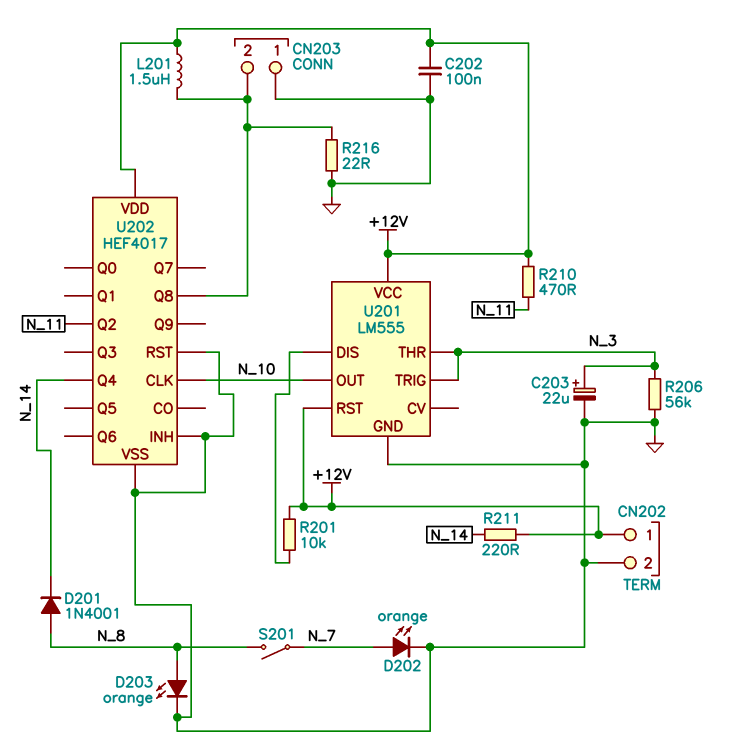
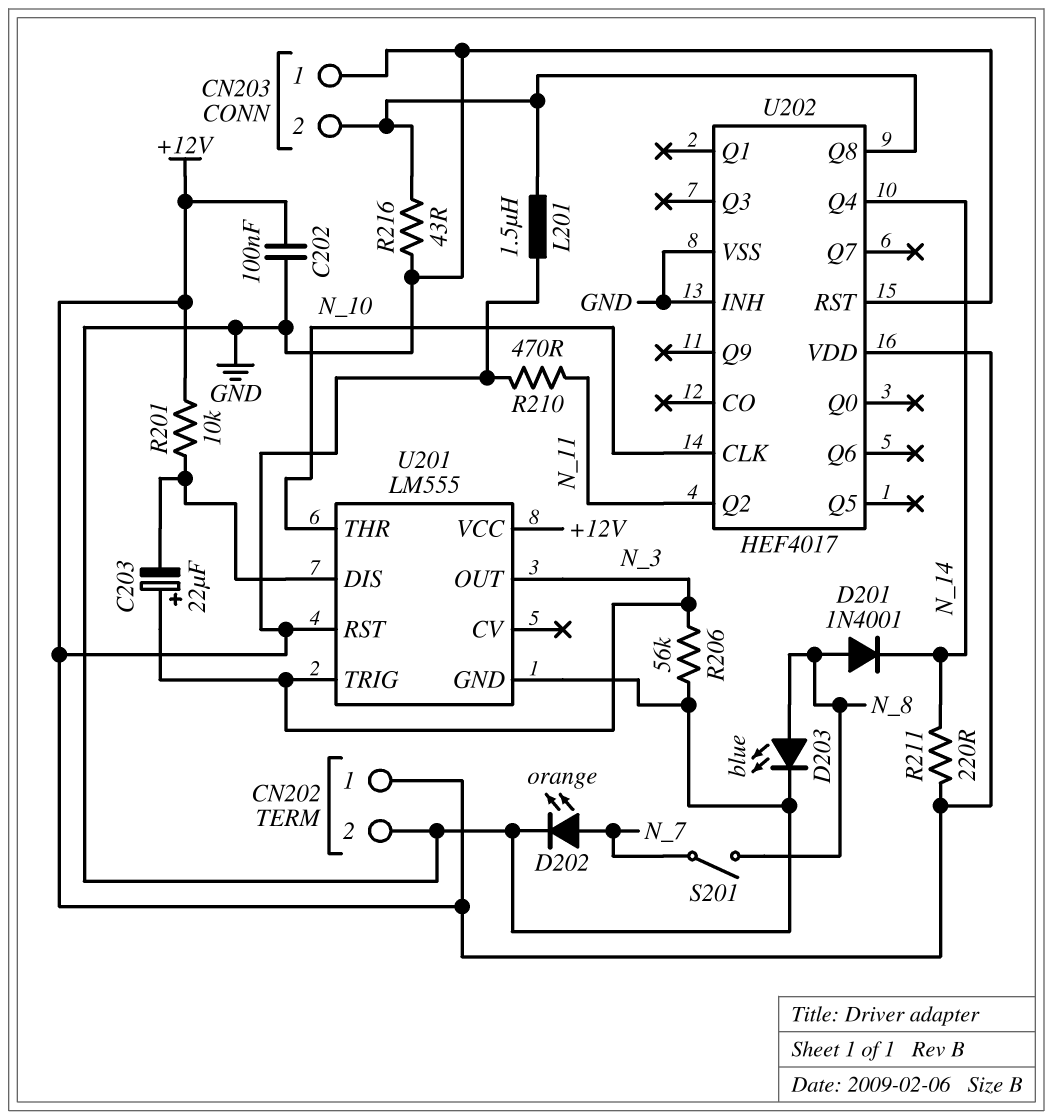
C203: 22uF (plus N_3, minus GND) -> 22uF (plus N_3, minus U201/DIS)
D203: LED orange (A N_8, K GND) -> LED blue (A N_8, K GND)
R216: 22 (CN203/2, GND) -> 43 (CN203/2, GND)
U201 pin OUT: N_10 -> N_3
U201 pin THR: N_3 -> N_10

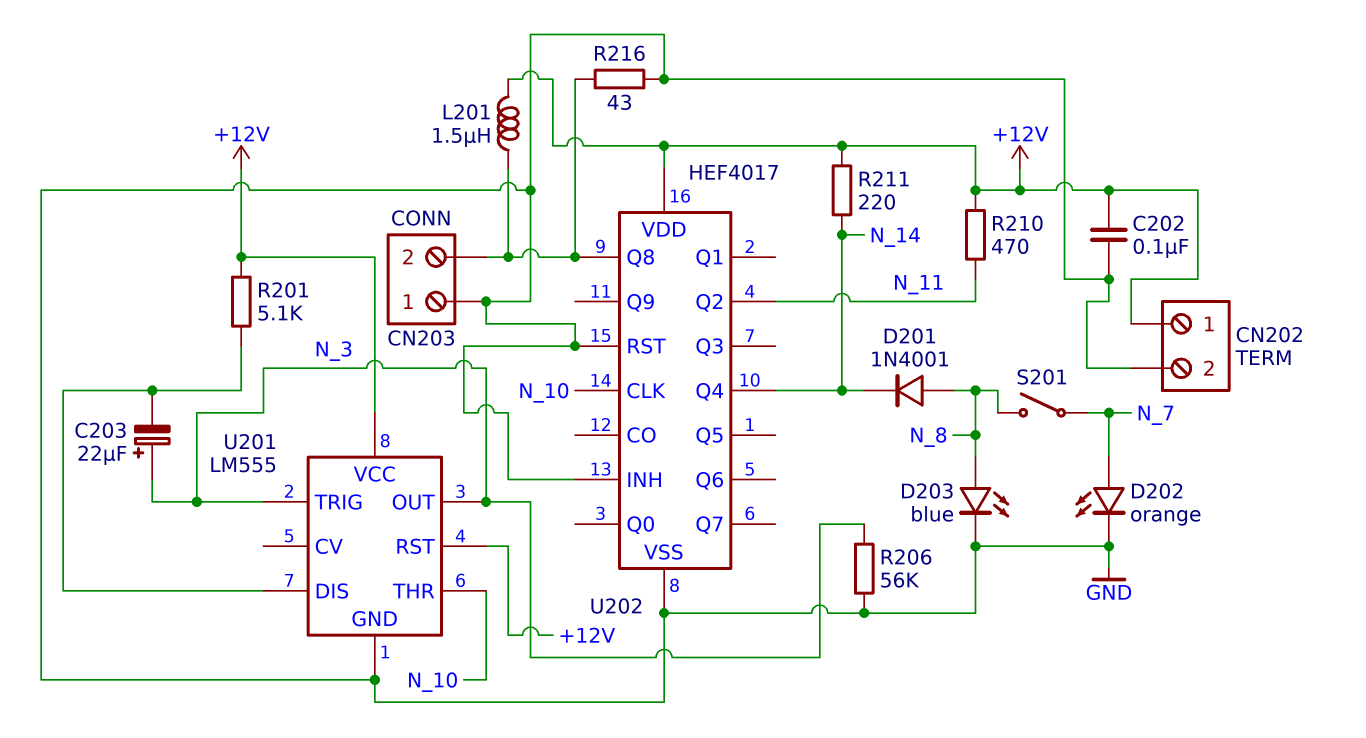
R201: 10k (+12V, U201/DIS) -> 5.1k (+12V, U201/DIS)

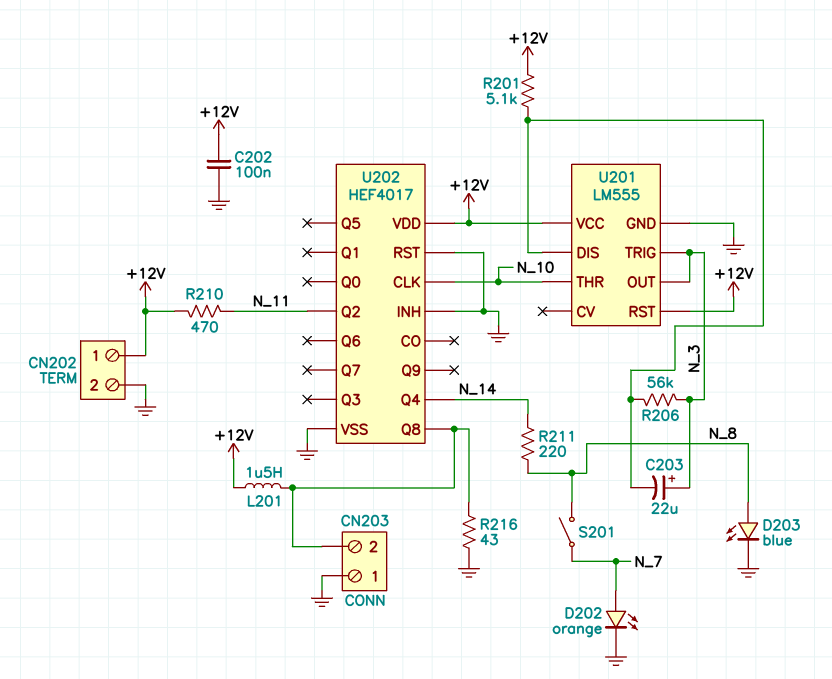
D201: diode 1N4001 (A N_8, K N_14) -> none
R206: 56k (GND, N_3) -> 56k (N_3, U201/DIS)
R211: 220 (+12V, N_14) -> 220 (N_8, N_14)

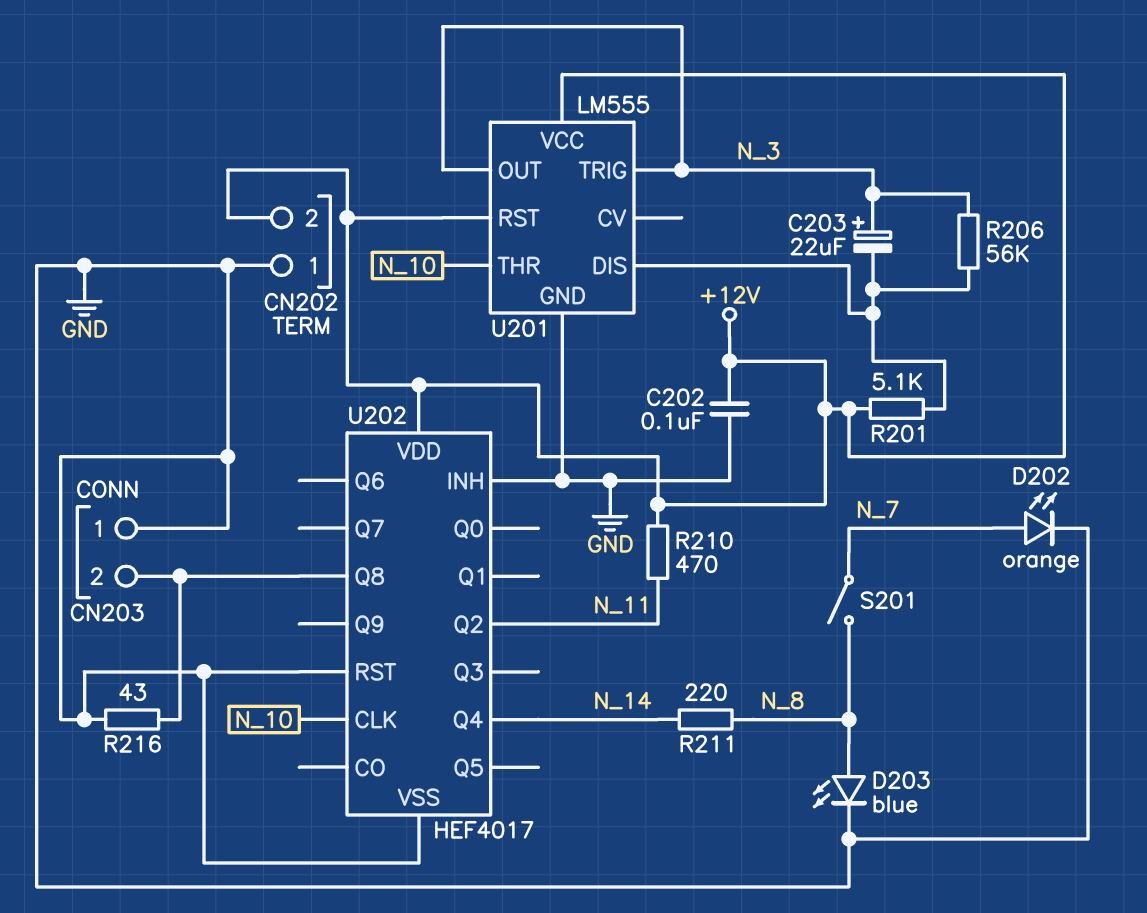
CN202 pin 1: +12V -> GND
CN202 pin 2: GND -> +12V
L201: 1.5uH (+12V, CN203/2) -> none

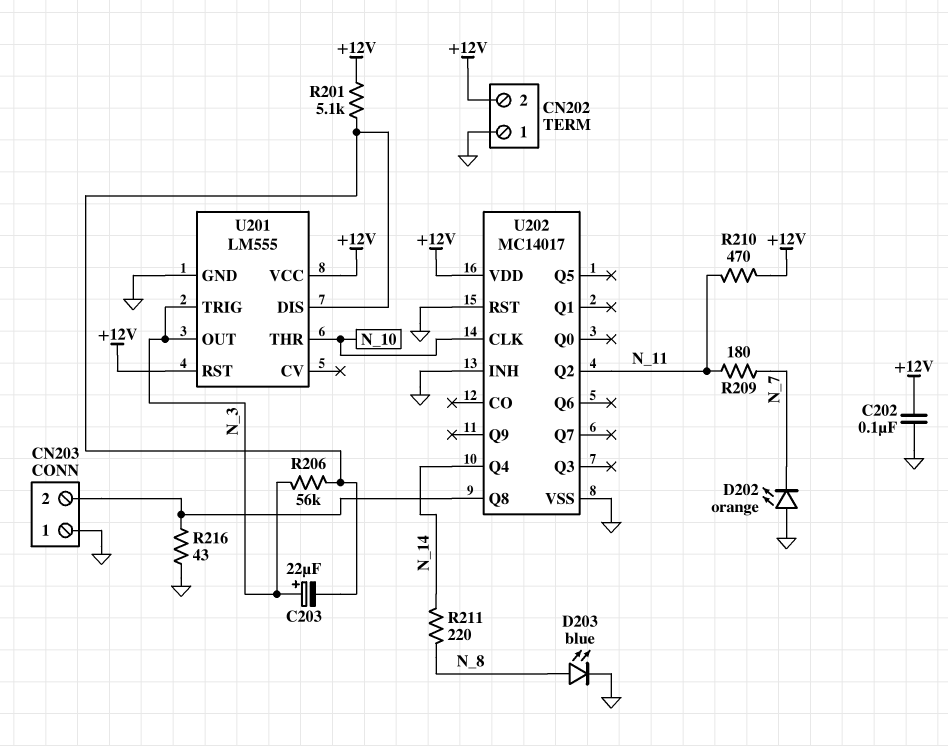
D202: LED orange (A N_7, K GND) -> LED orange (A GND, K N_7)
R209: none -> 180 (N_7, N_11)
S201: switch (N_7, N_8) -> none
U202: HEF4017 -> MC14017

